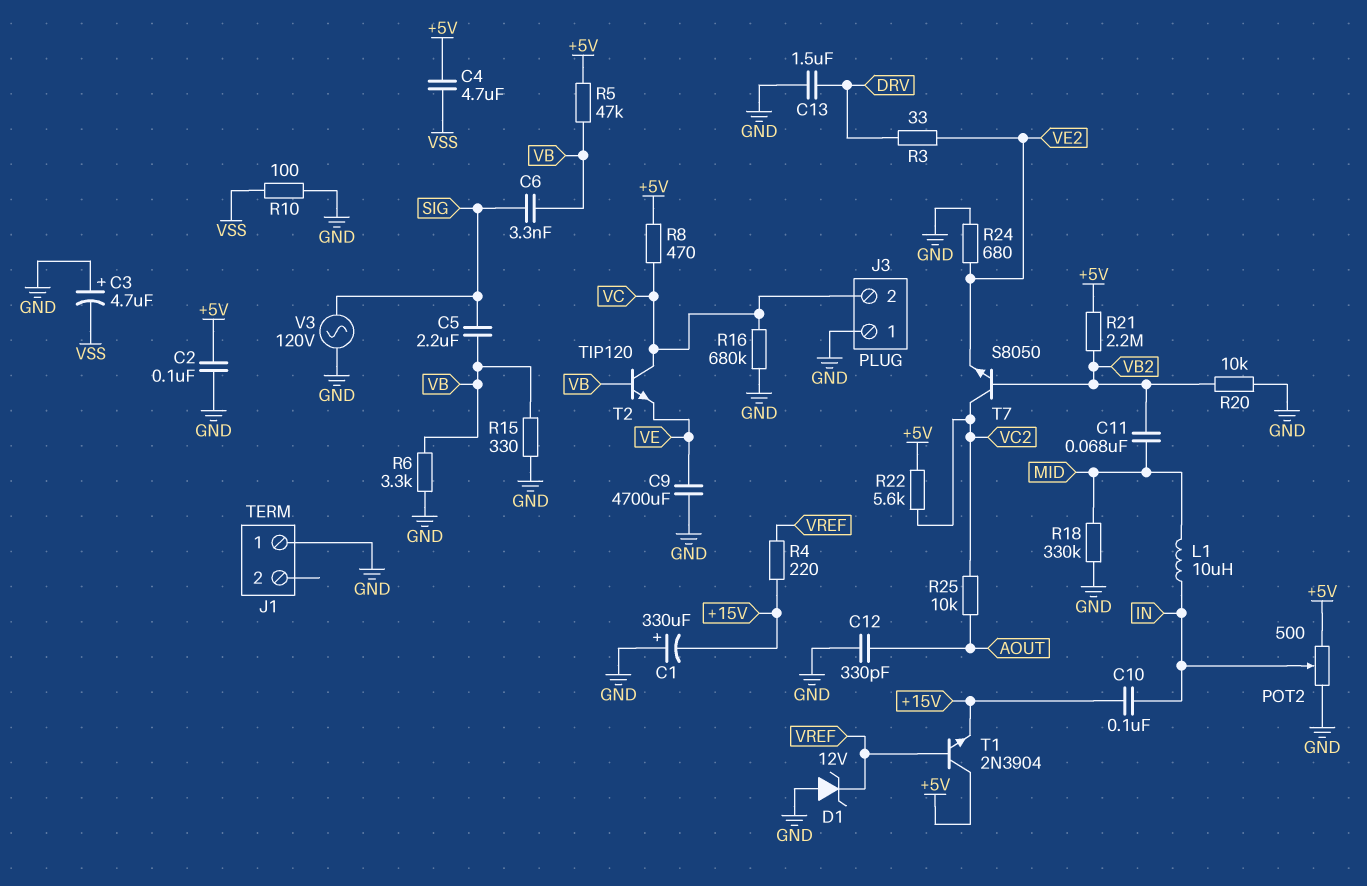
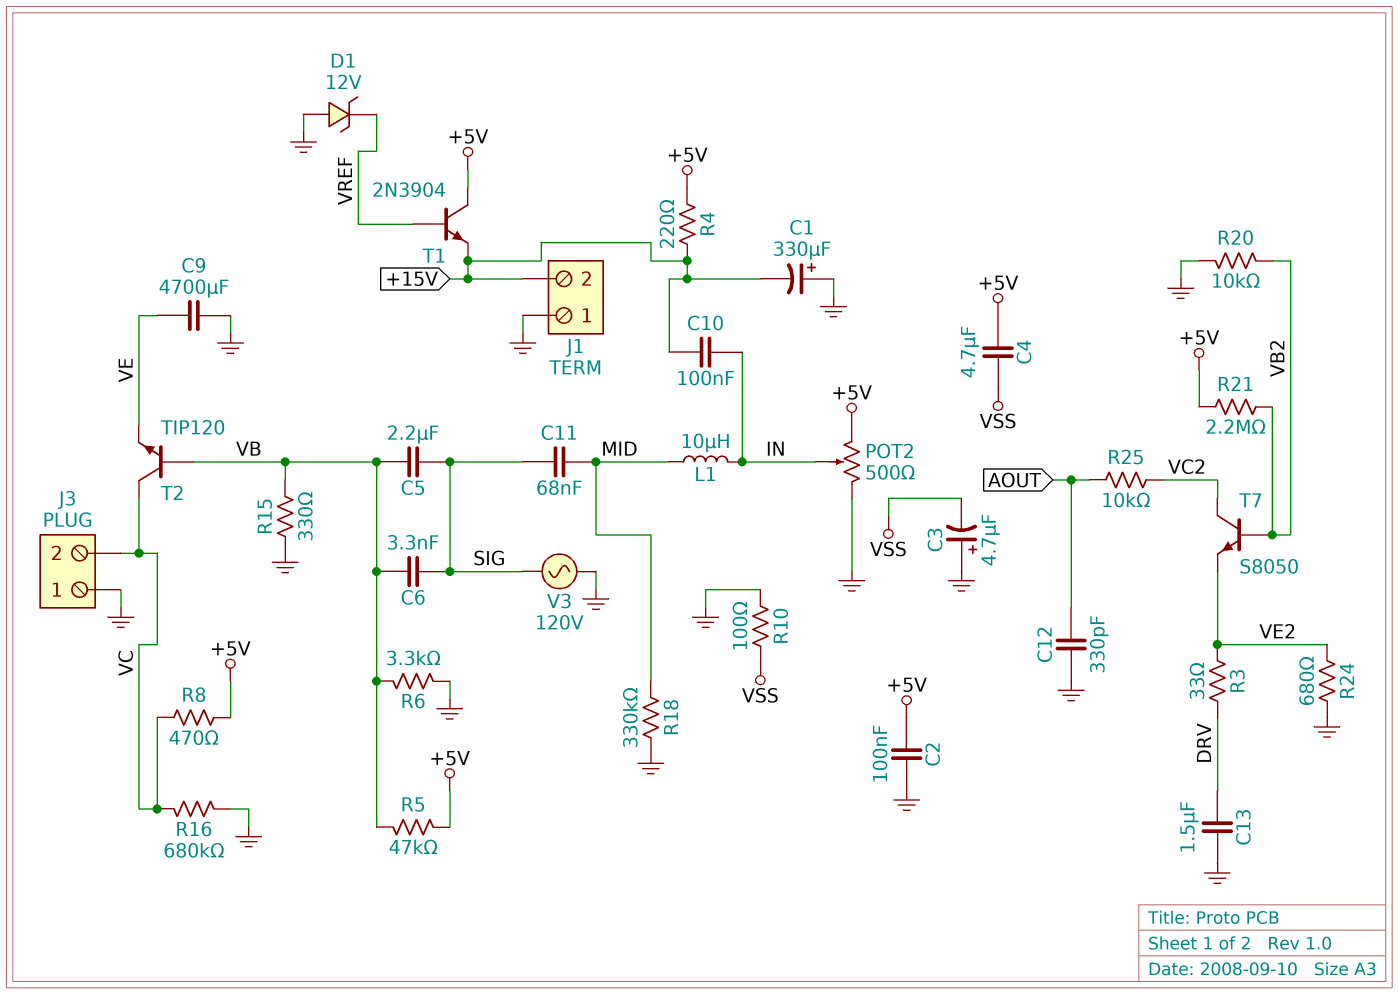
C11: 68nF (MID, VB2) -> 68nF (MID, SIG)
J1 pin 2: none -> +15V
R4: 220 (+15V, VREF) -> 220 (+5V, +15V)
R22: 5.6k (+5V, VC2) -> none

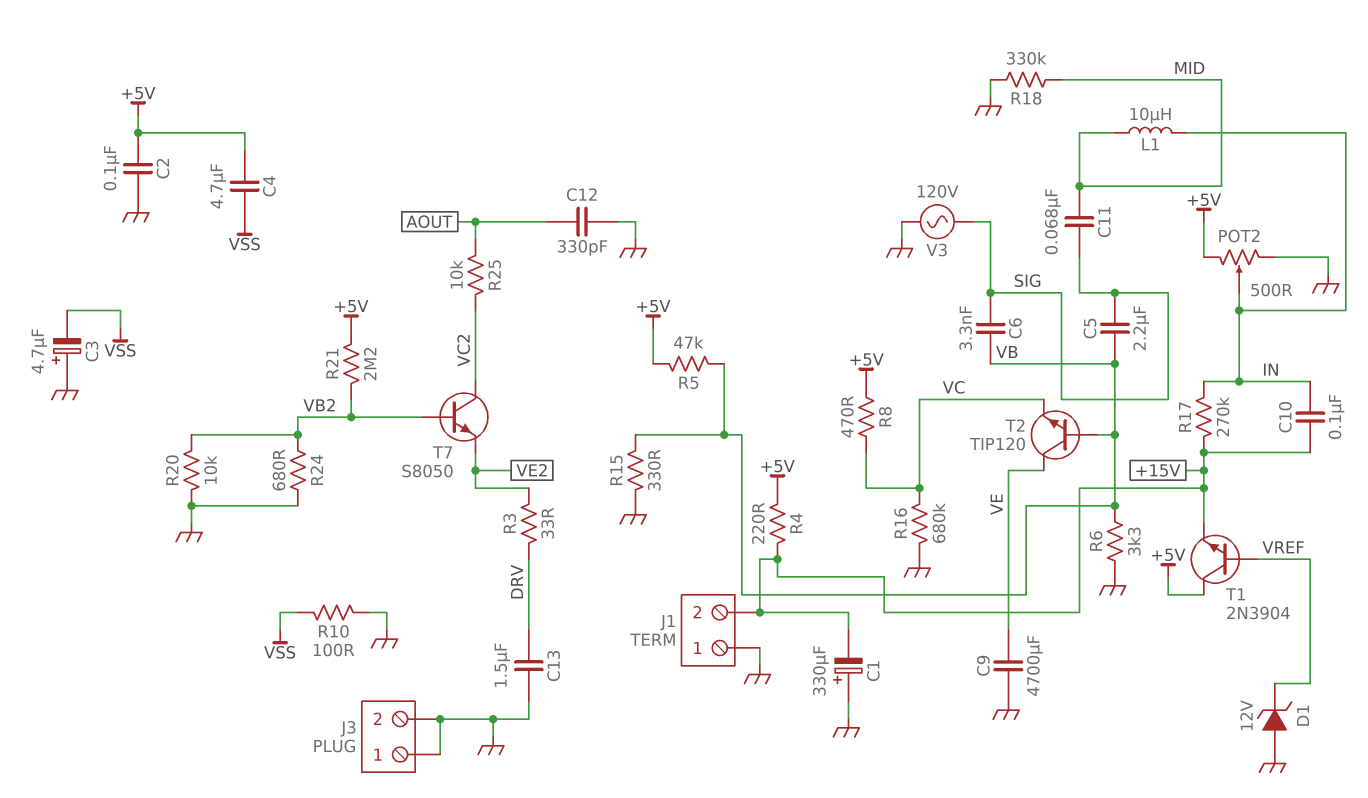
J3 pin 2: VC -> GND
R17: none -> 270k (+15V, IN)
R24: 680 (GND, VE2) -> 680 (GND, VB2)
T2: NPN TIP120 (B VB, C VC, E VE) -> NPN TIP120 (B VB, C VE, E VC)

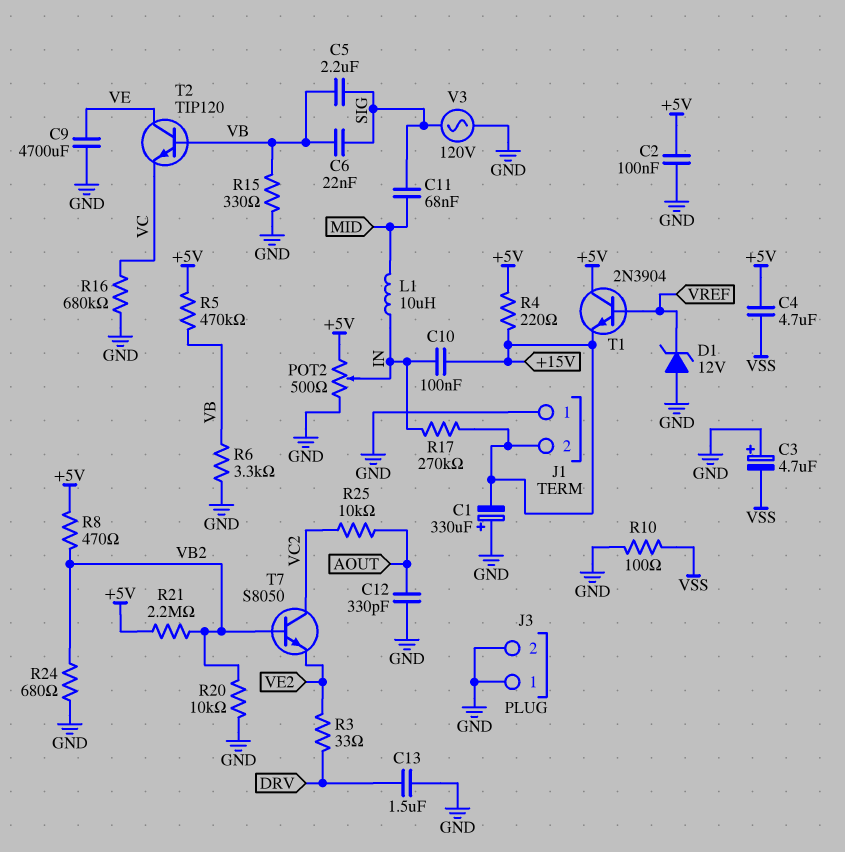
C6: 3.3nF (SIG, VB) -> 22nF (SIG, VB)
R5: 47k (+5V, VB) -> 470k (+5V, VB)
R8: 470 (+5V, VC) -> 470 (+5V, VB2)
R18: 330k (GND, MID) -> none

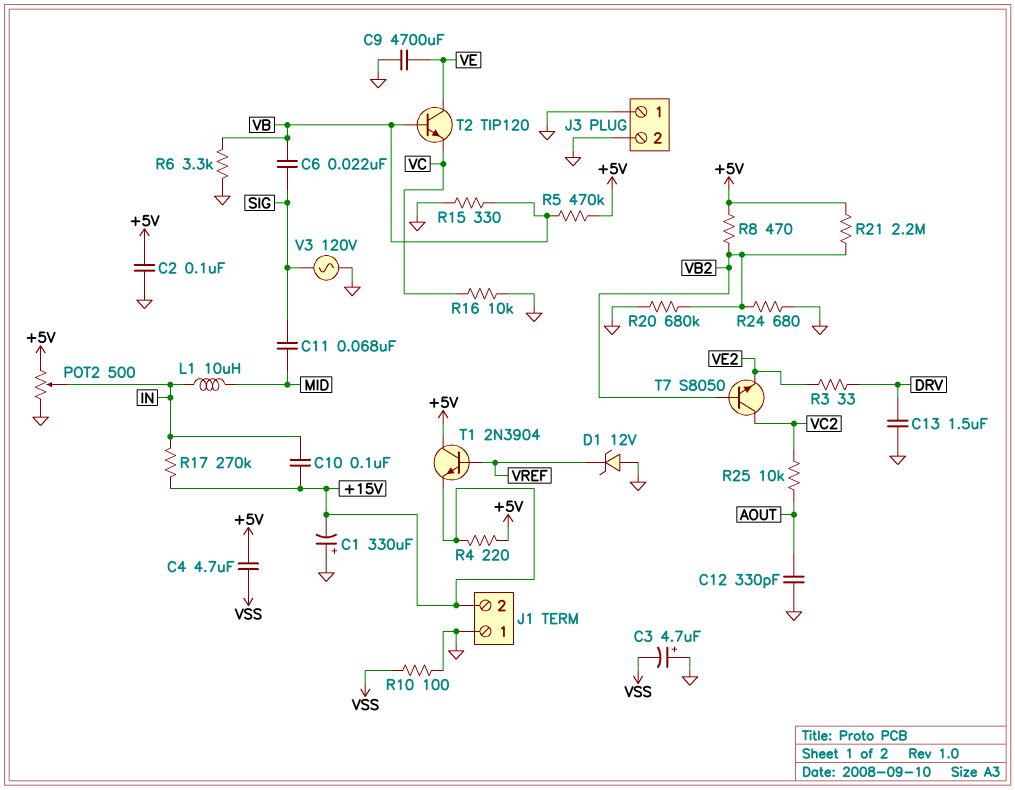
C5: 2.2uF (SIG, VB) -> none
R16: 680k (GND, VC) -> 10k (GND, VC)
R20: 10k (GND, VB2) -> 680k (GND, VB2)

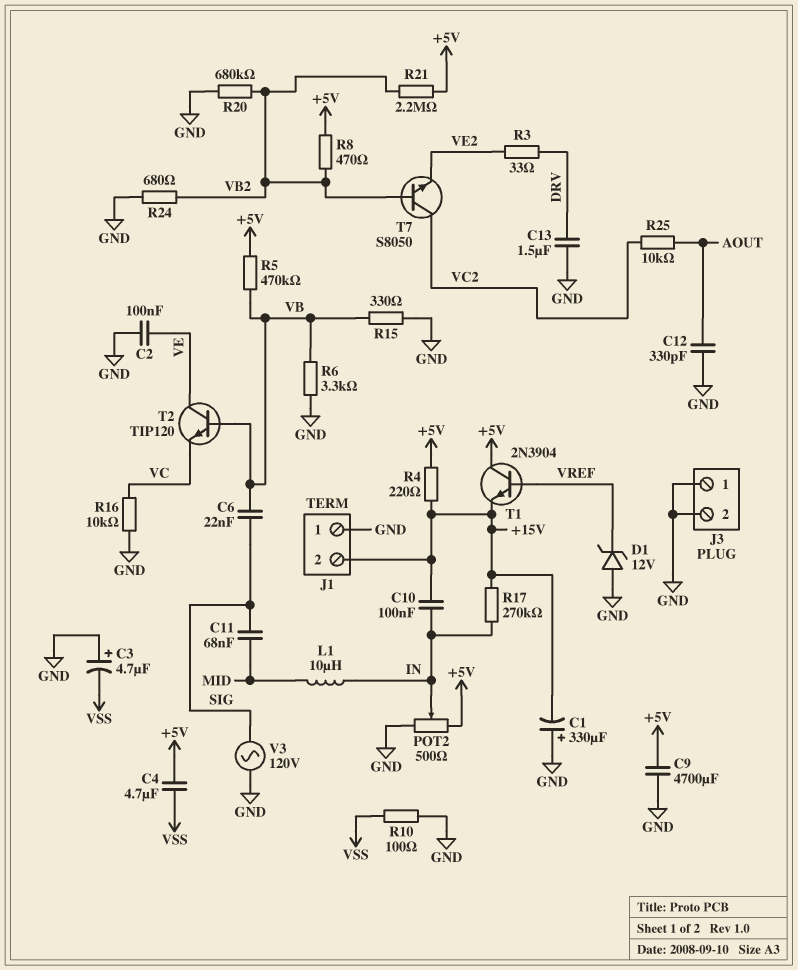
C2: 100nF (+5V, GND) -> 100nF (GND, VE)
C9: 4700uF (GND, VE) -> 4700uF (+5V, GND)

